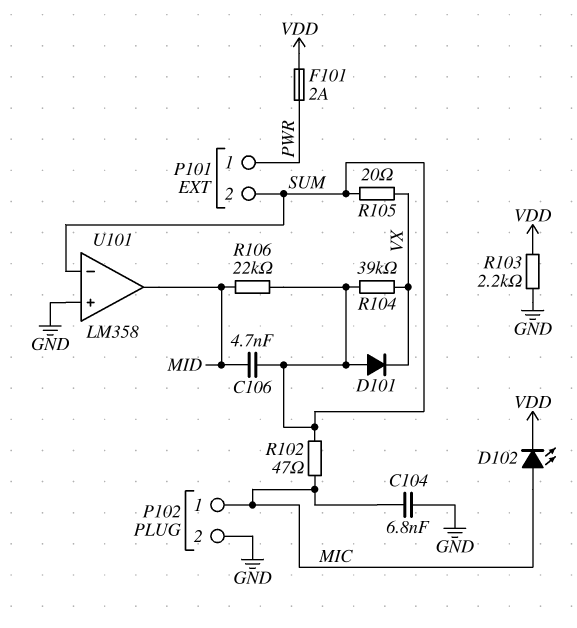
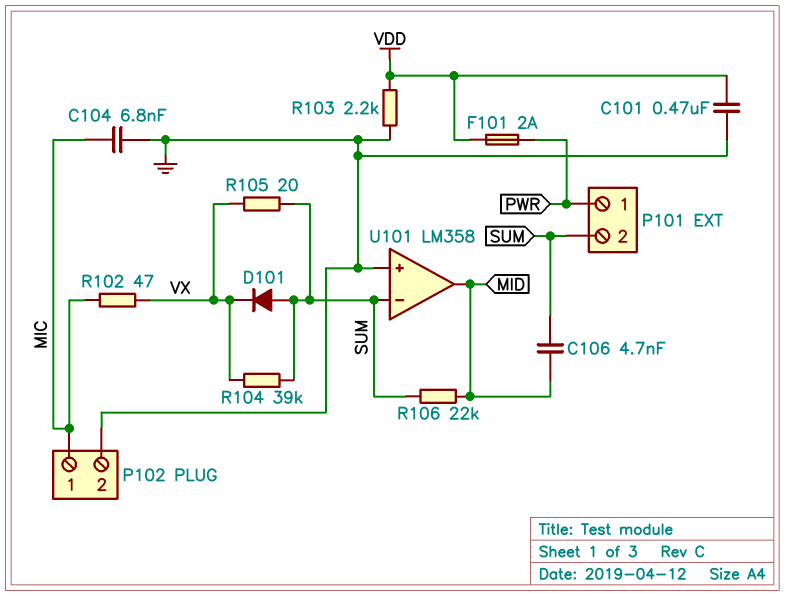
C101: none -> 470nF (GND, VDD)
D102: LED (A MIC, K VDD) -> none
R102: 47 (MIC, SUM) -> 47 (MIC, VX)

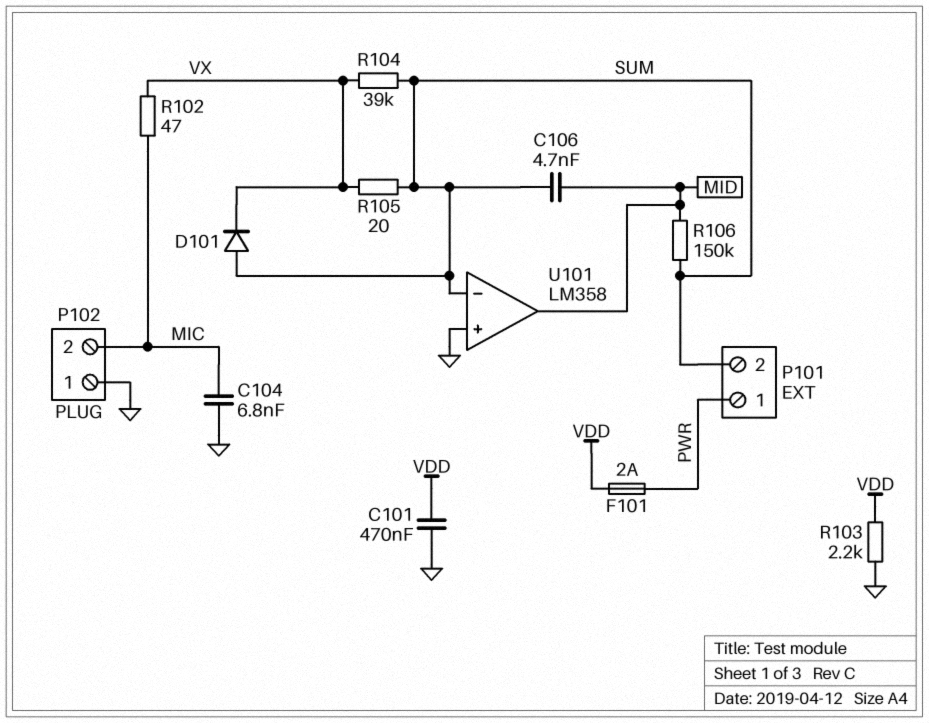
P102 pin 1: MIC -> GND
P102 pin 2: GND -> MIC
R106: 22k (MID, SUM) -> 150k (MID, SUM)

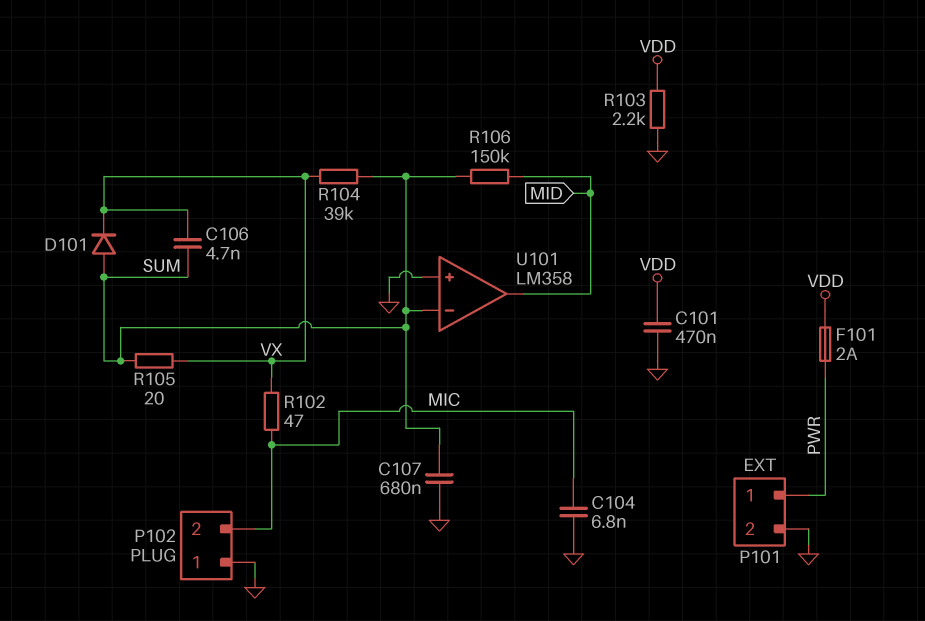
C106: 4.7nF (MID, SUM) -> 4.7nF (SUM, VX)
C107: none -> 680nF (GND, SUM)
P101 pin 2: SUM -> GND

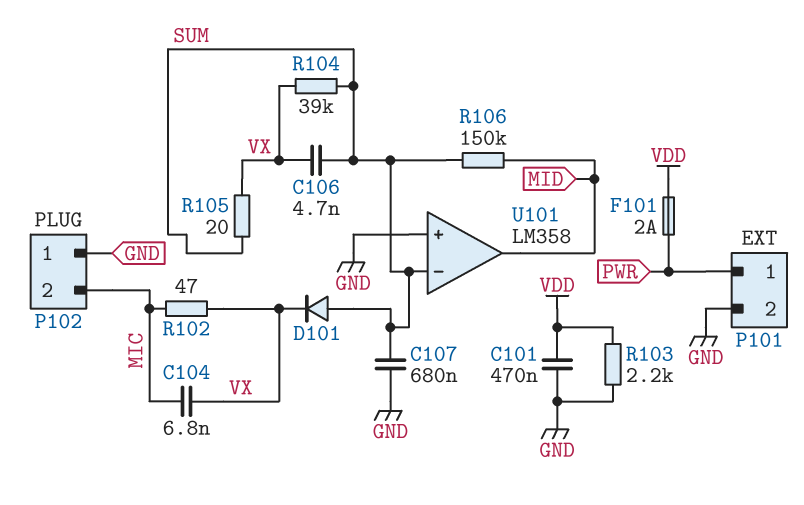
C104: 6.8nF (GND, MIC) -> 6.8nF (MIC, VX)

